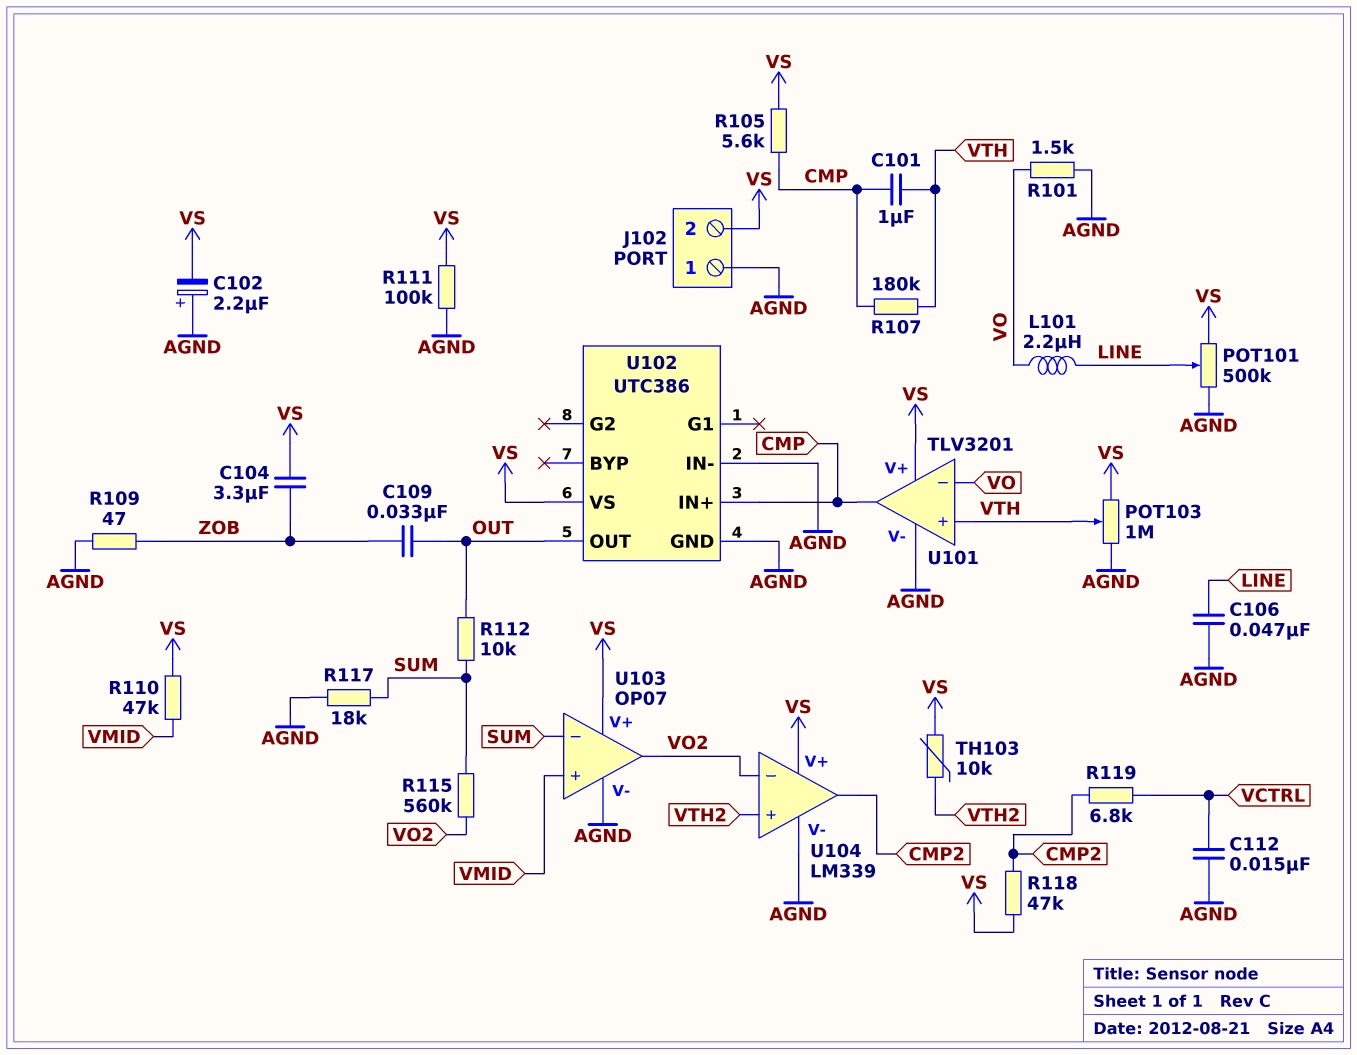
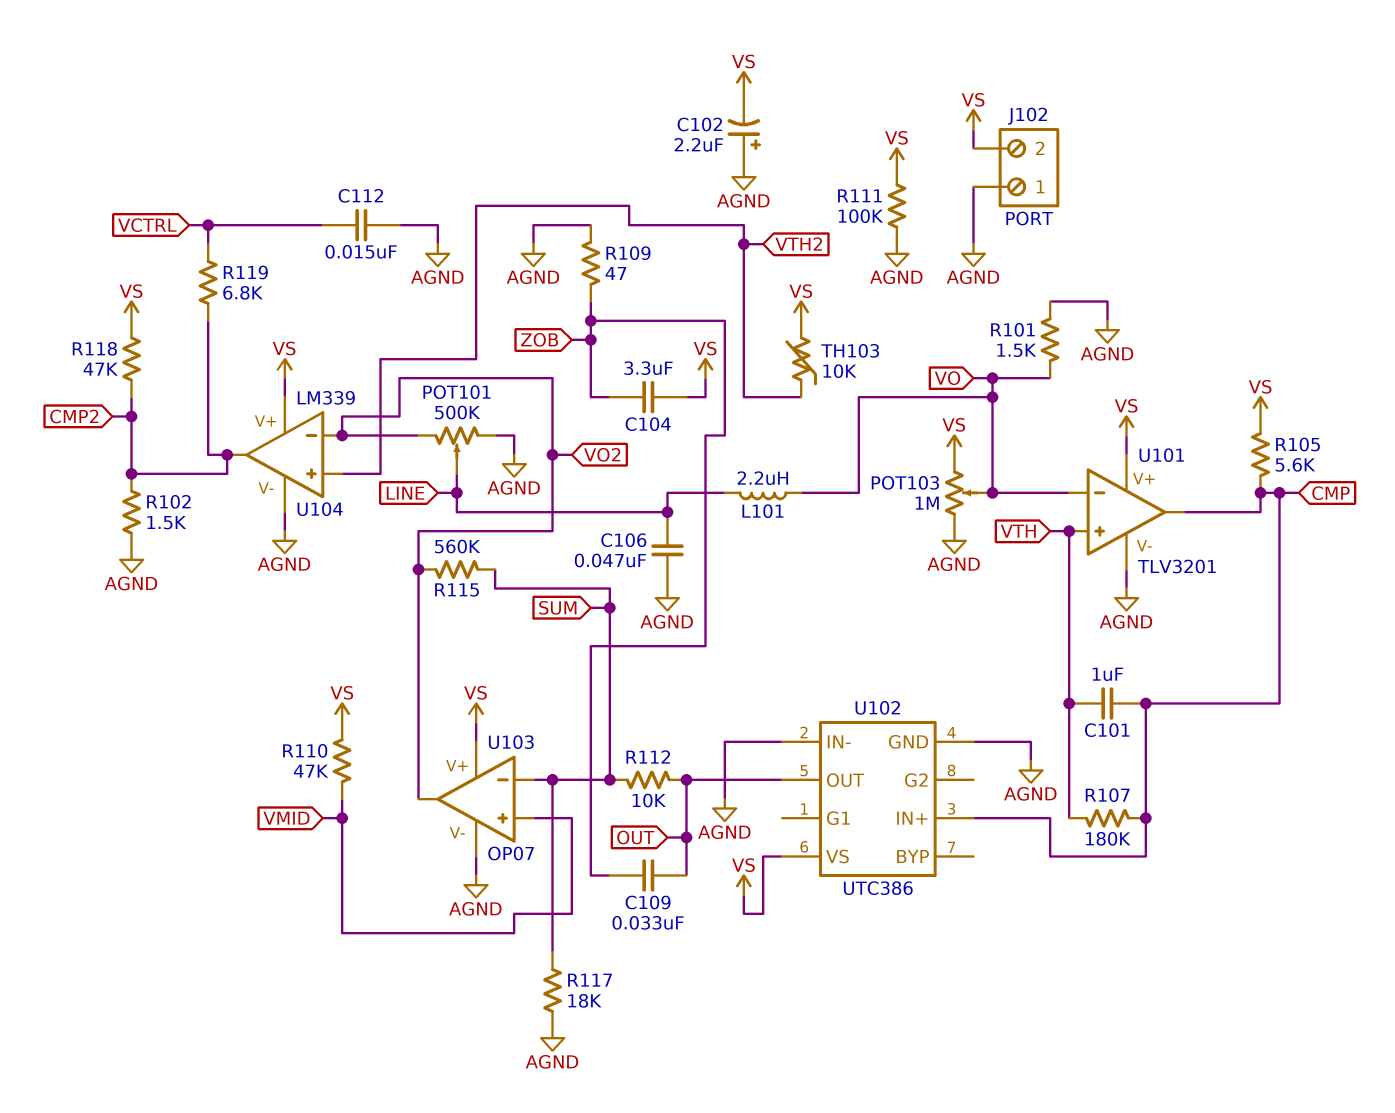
POT101: 500k (AGND, VS, wiper LINE) -> 500k (AGND, VO2, wiper LINE)
POT103: 1M (AGND, VS, wiper VTH) -> 1M (AGND, VS, wiper VO)
R102: none -> 1.5k (AGND, CMP2)

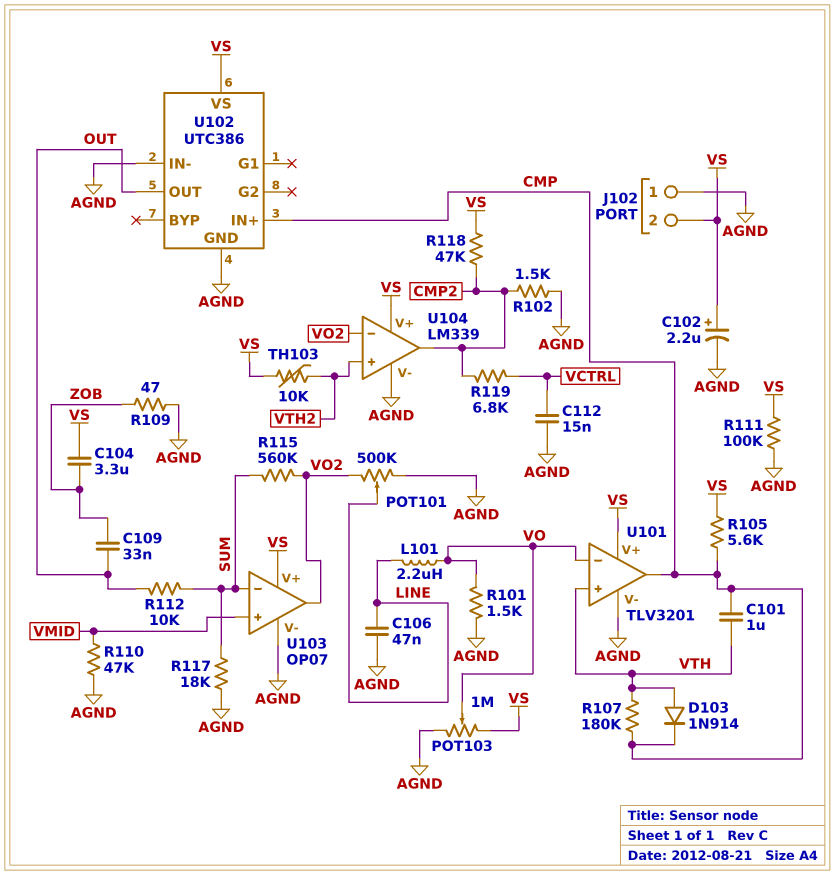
C102: 2.2uF (plus AGND, minus VS) -> 2.2uF (plus VS, minus AGND)
D103: none -> diode 1N914 (A VTH, K CMP)
R110: 47k (VMID, VS) -> 47k (AGND, VMID)

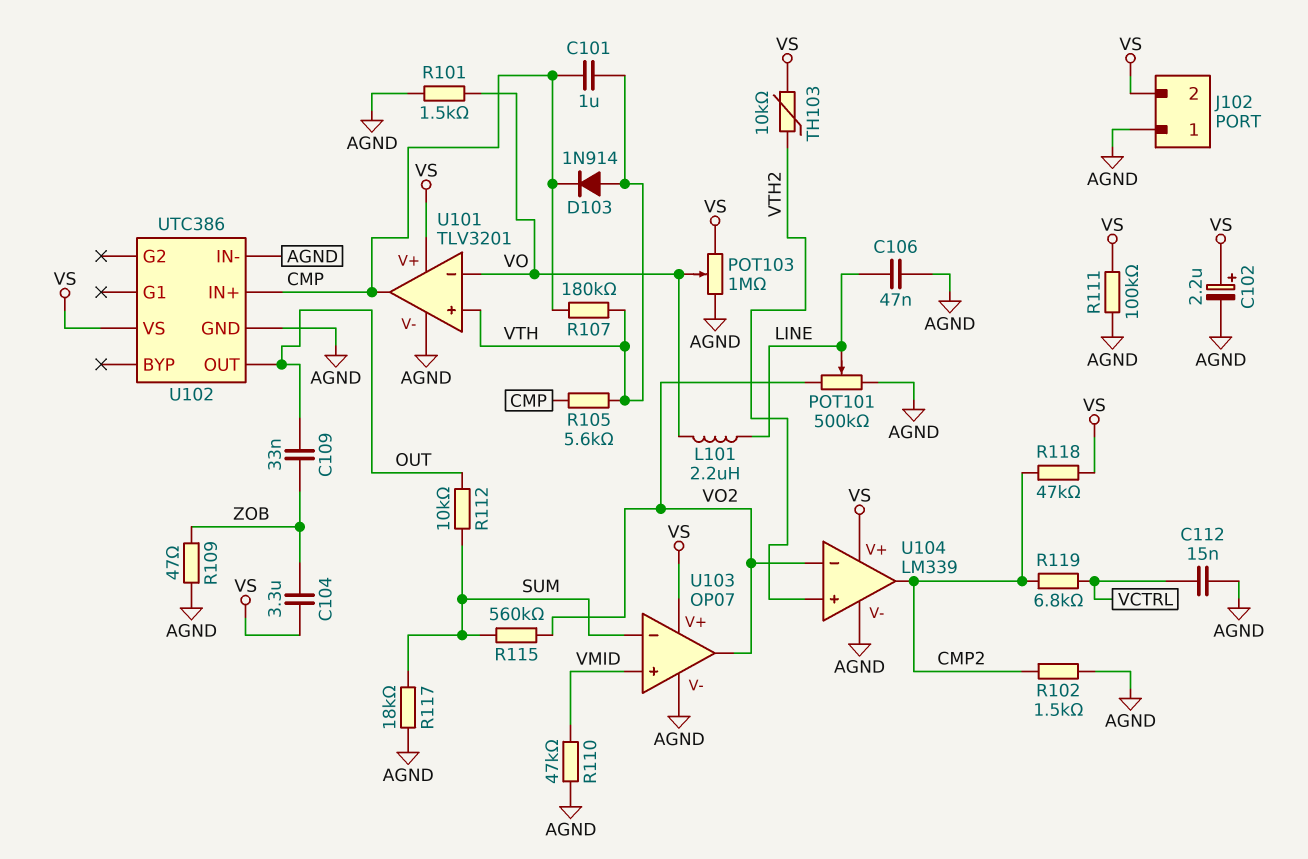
R105: 5.6k (CMP, VS) -> 5.6k (CMP, VTH)

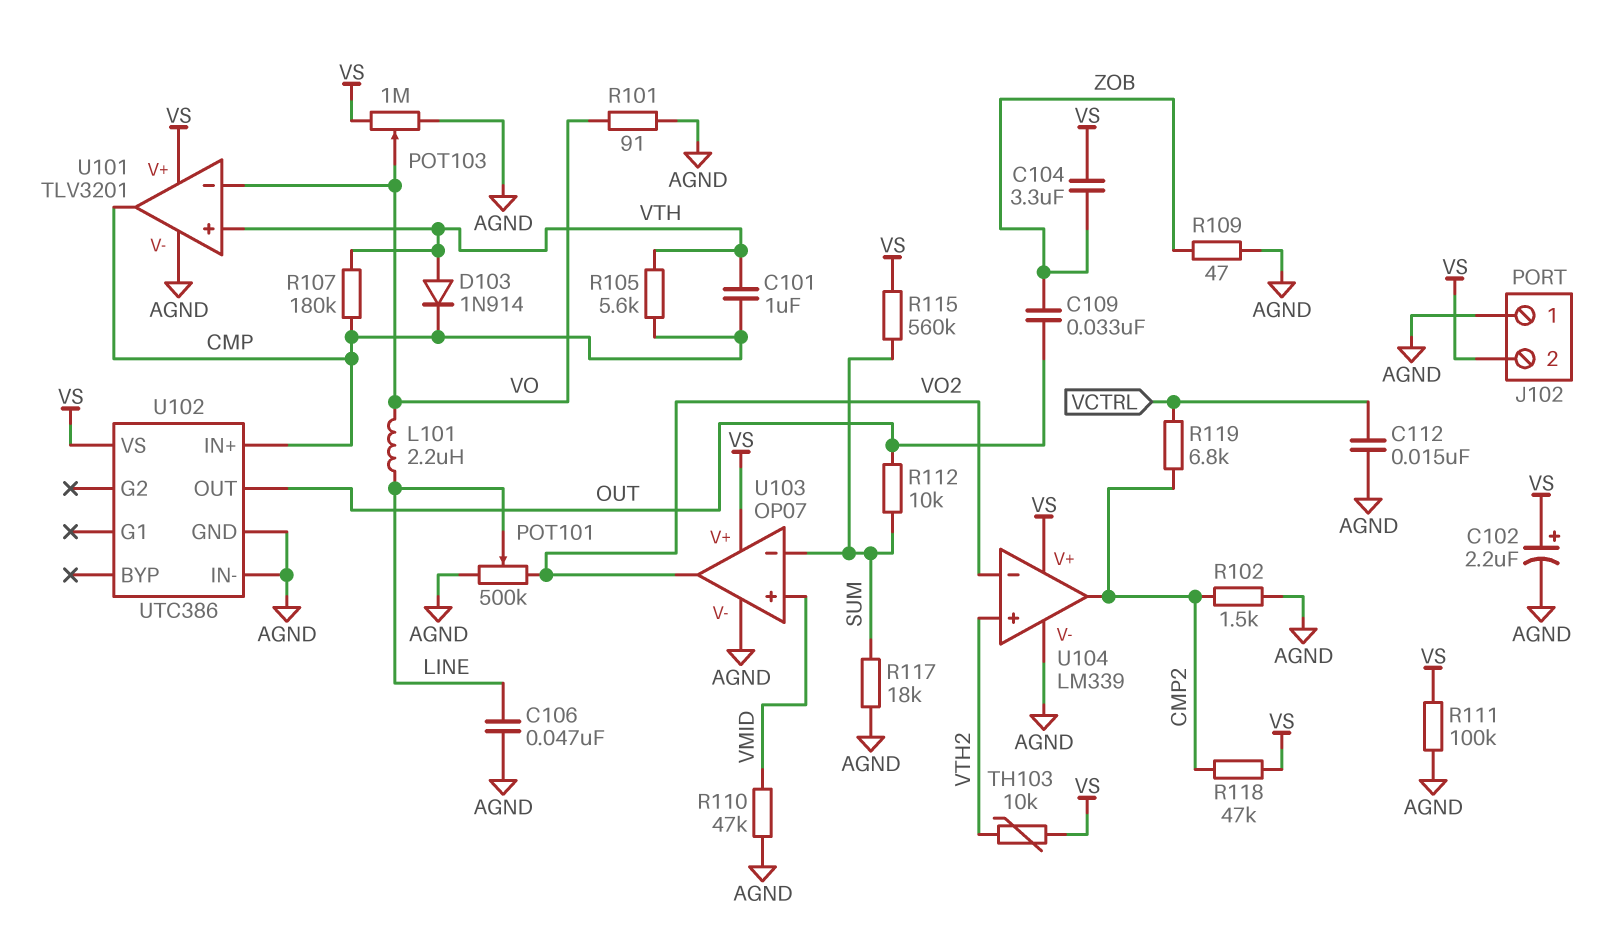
R101: 1.5k (AGND, VO) -> 91 (AGND, VO)
R115: 560k (SUM, VO2) -> 560k (SUM, VS)

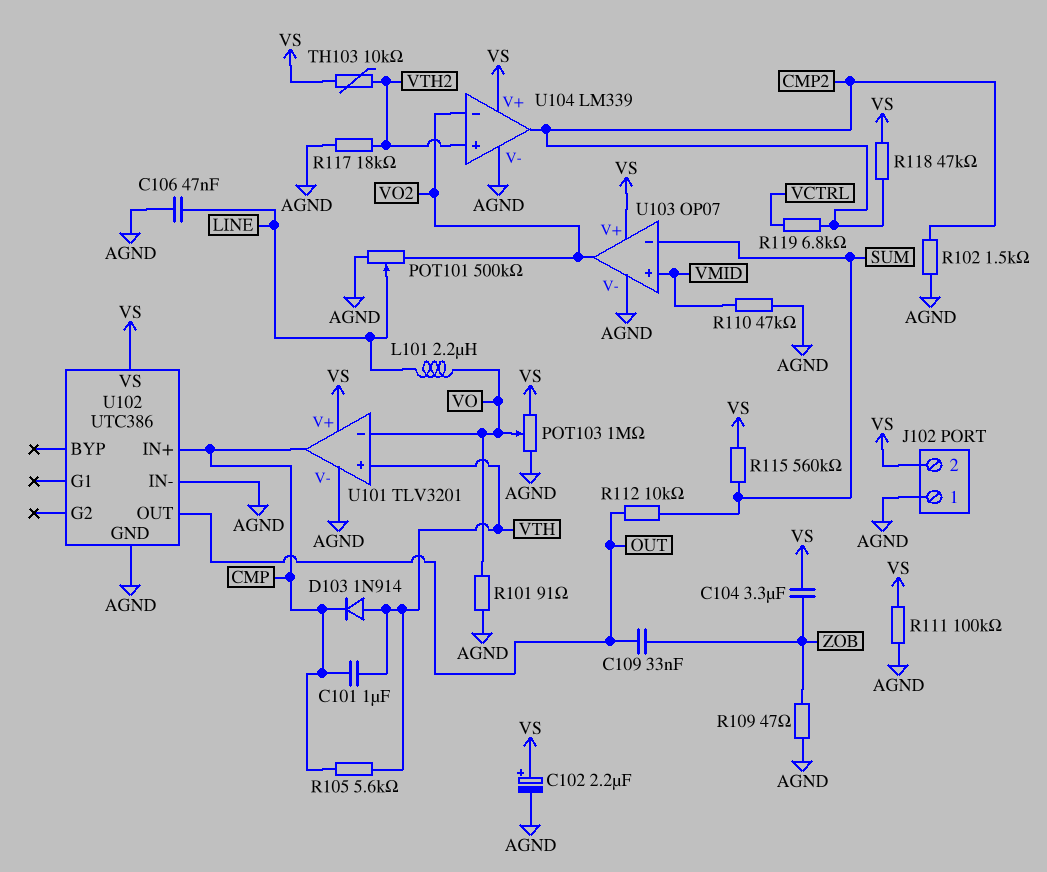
C112: 15nF (AGND, VCTRL) -> none
R107: 180k (CMP, VTH) -> none
R117: 18k (AGND, SUM) -> 18k (AGND, VTH2)

